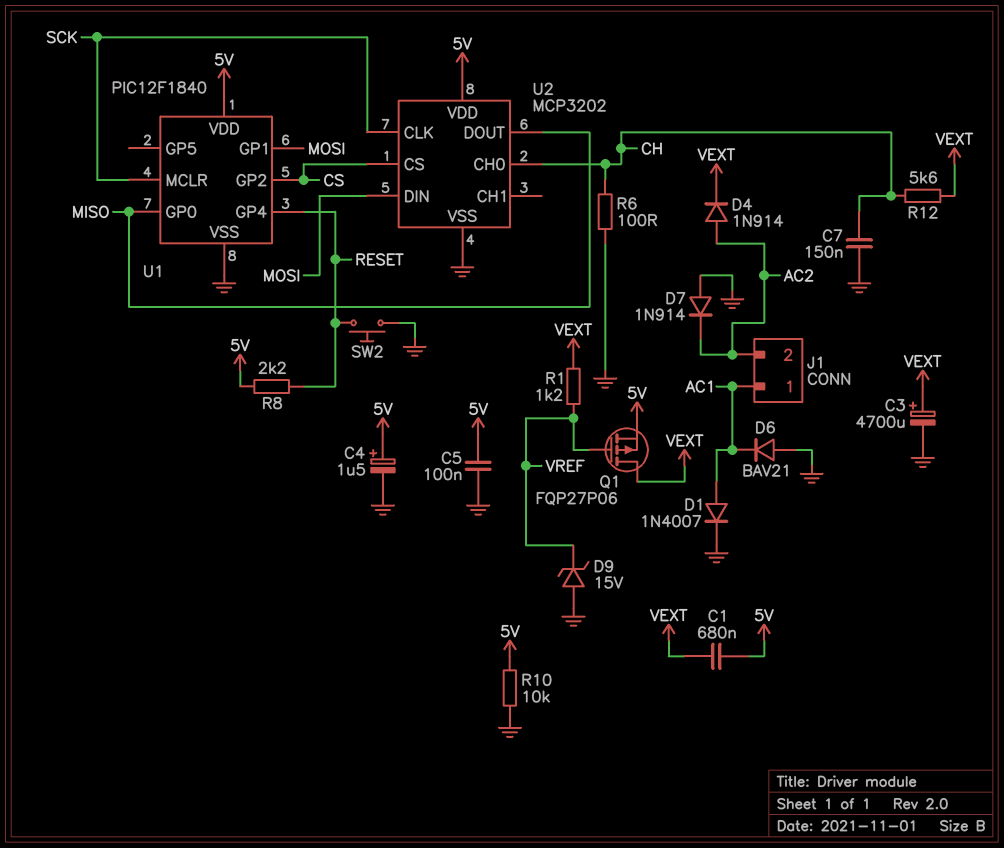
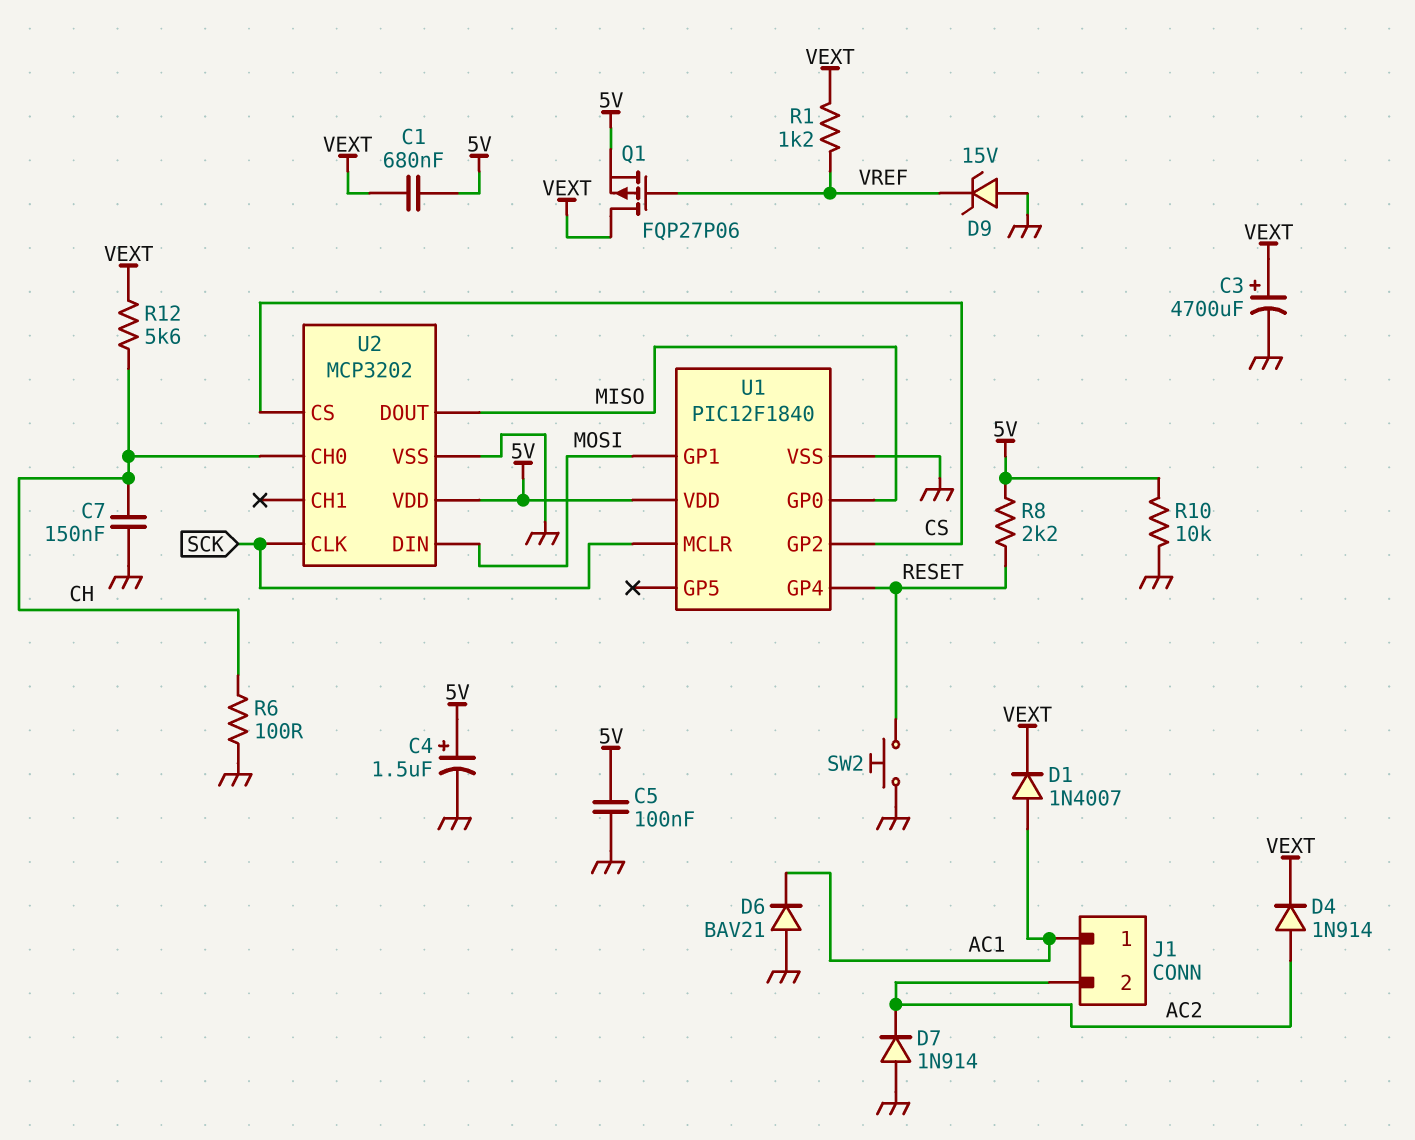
D1: diode 1N4007 (A AC1, K GND) -> diode 1N4007 (A AC1, K VEXT)

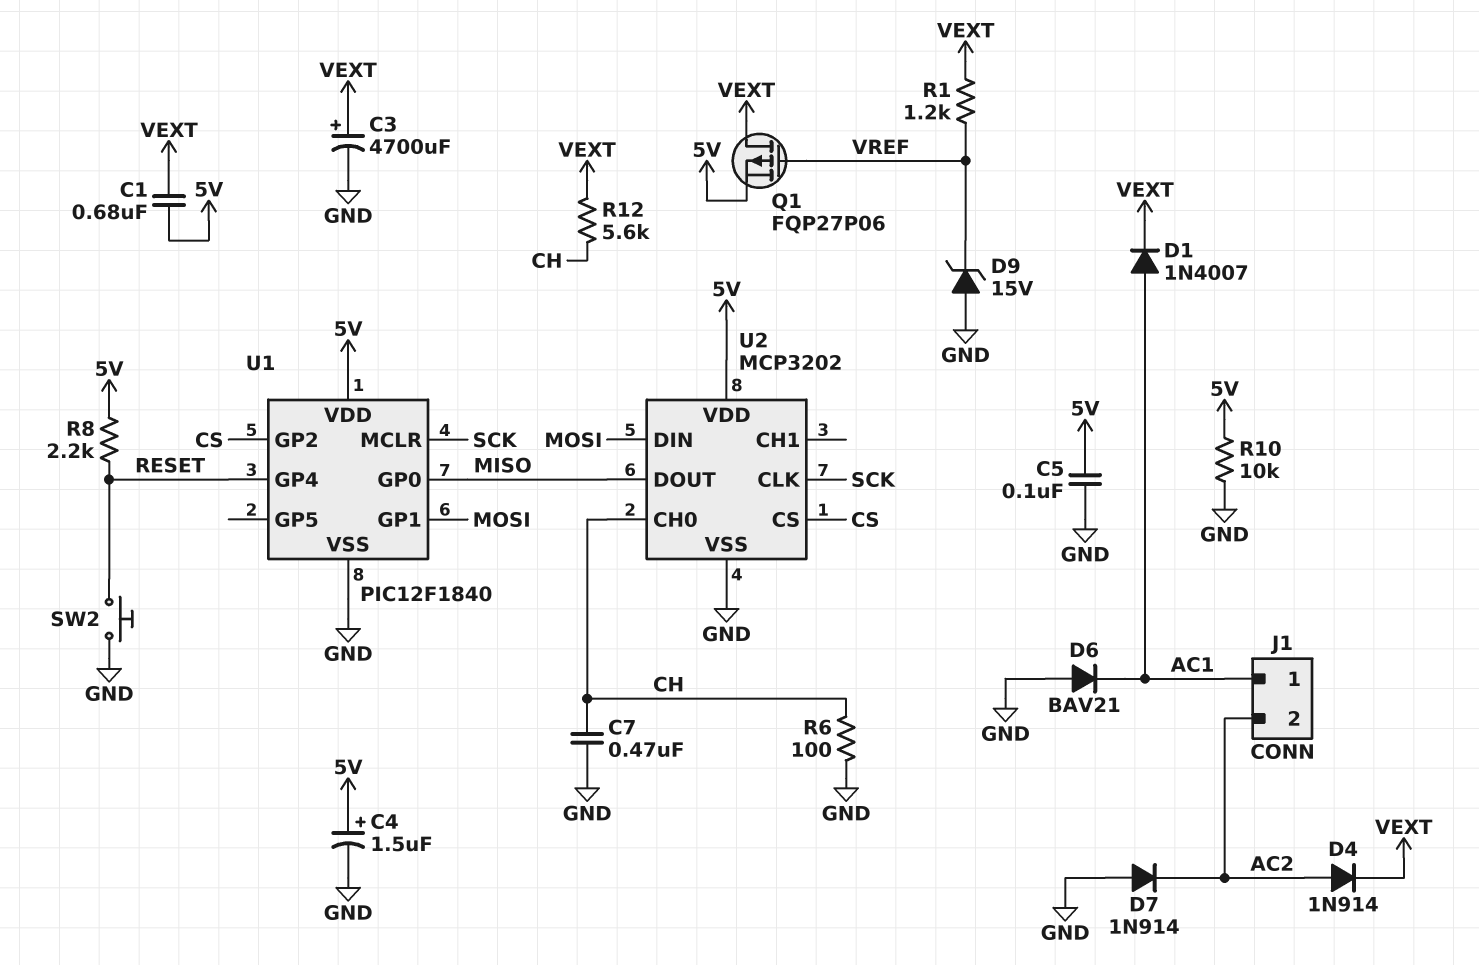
C7: 150nF (CH, GND) -> 470nF (CH, GND)

